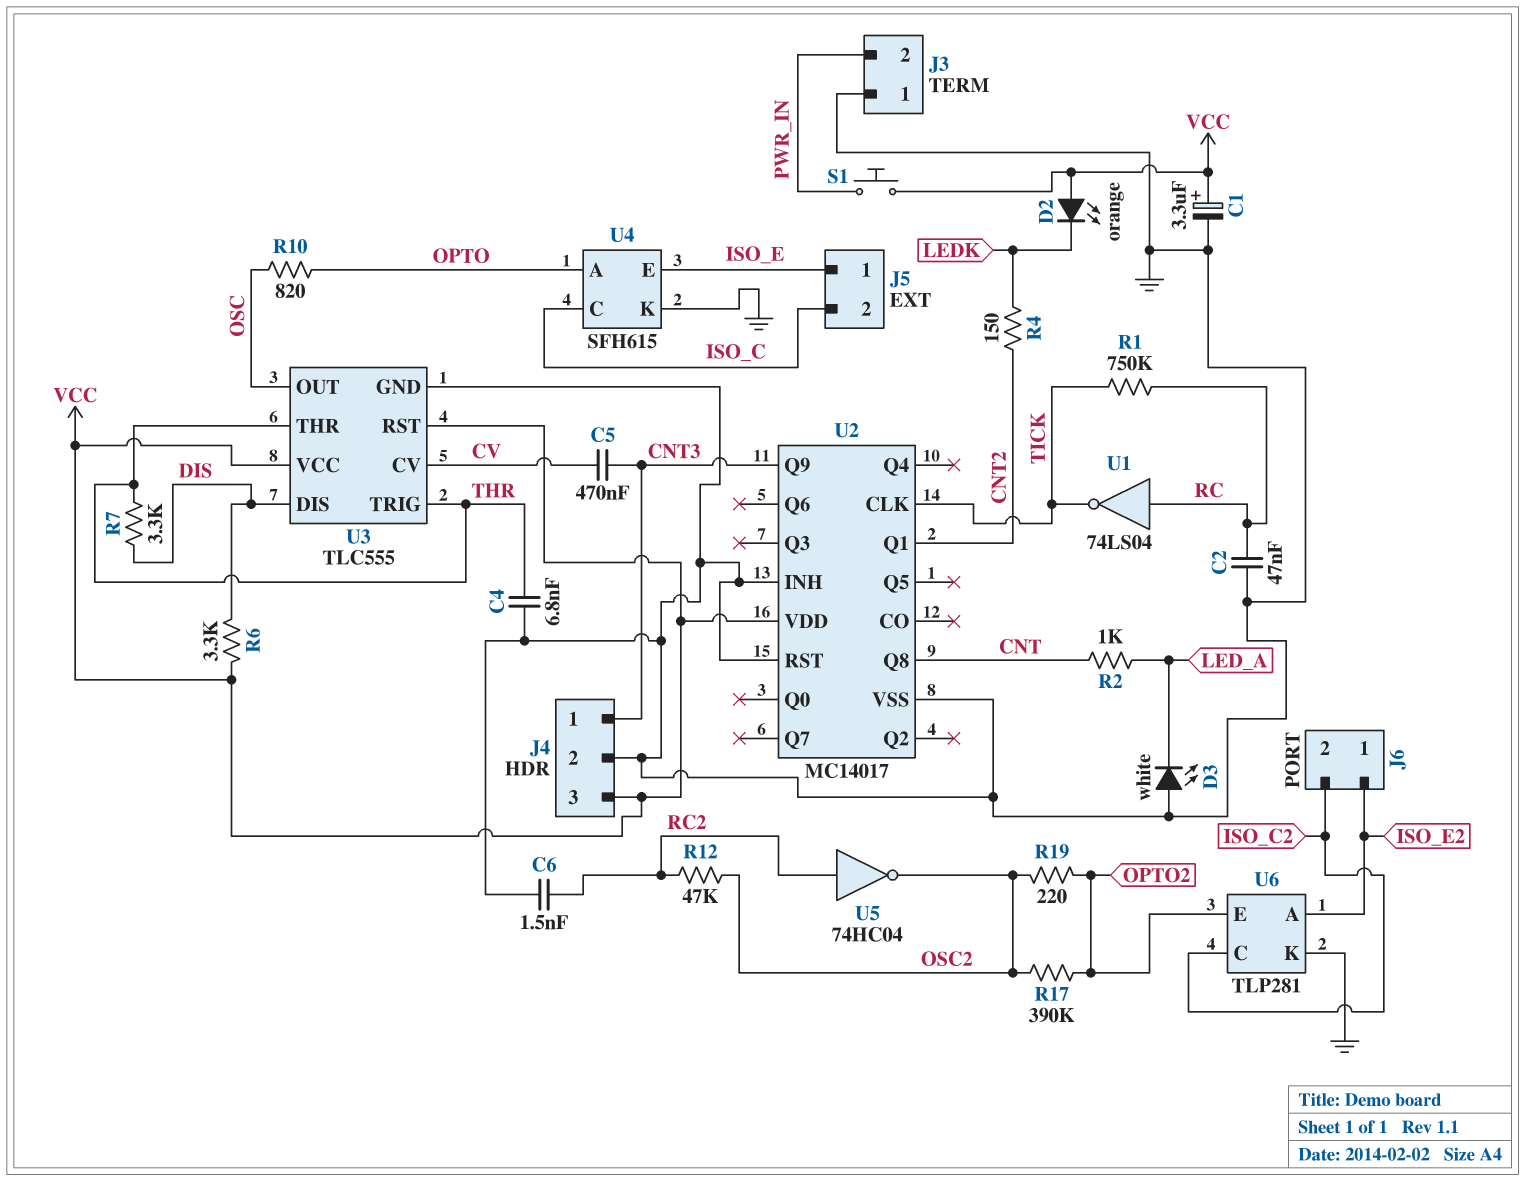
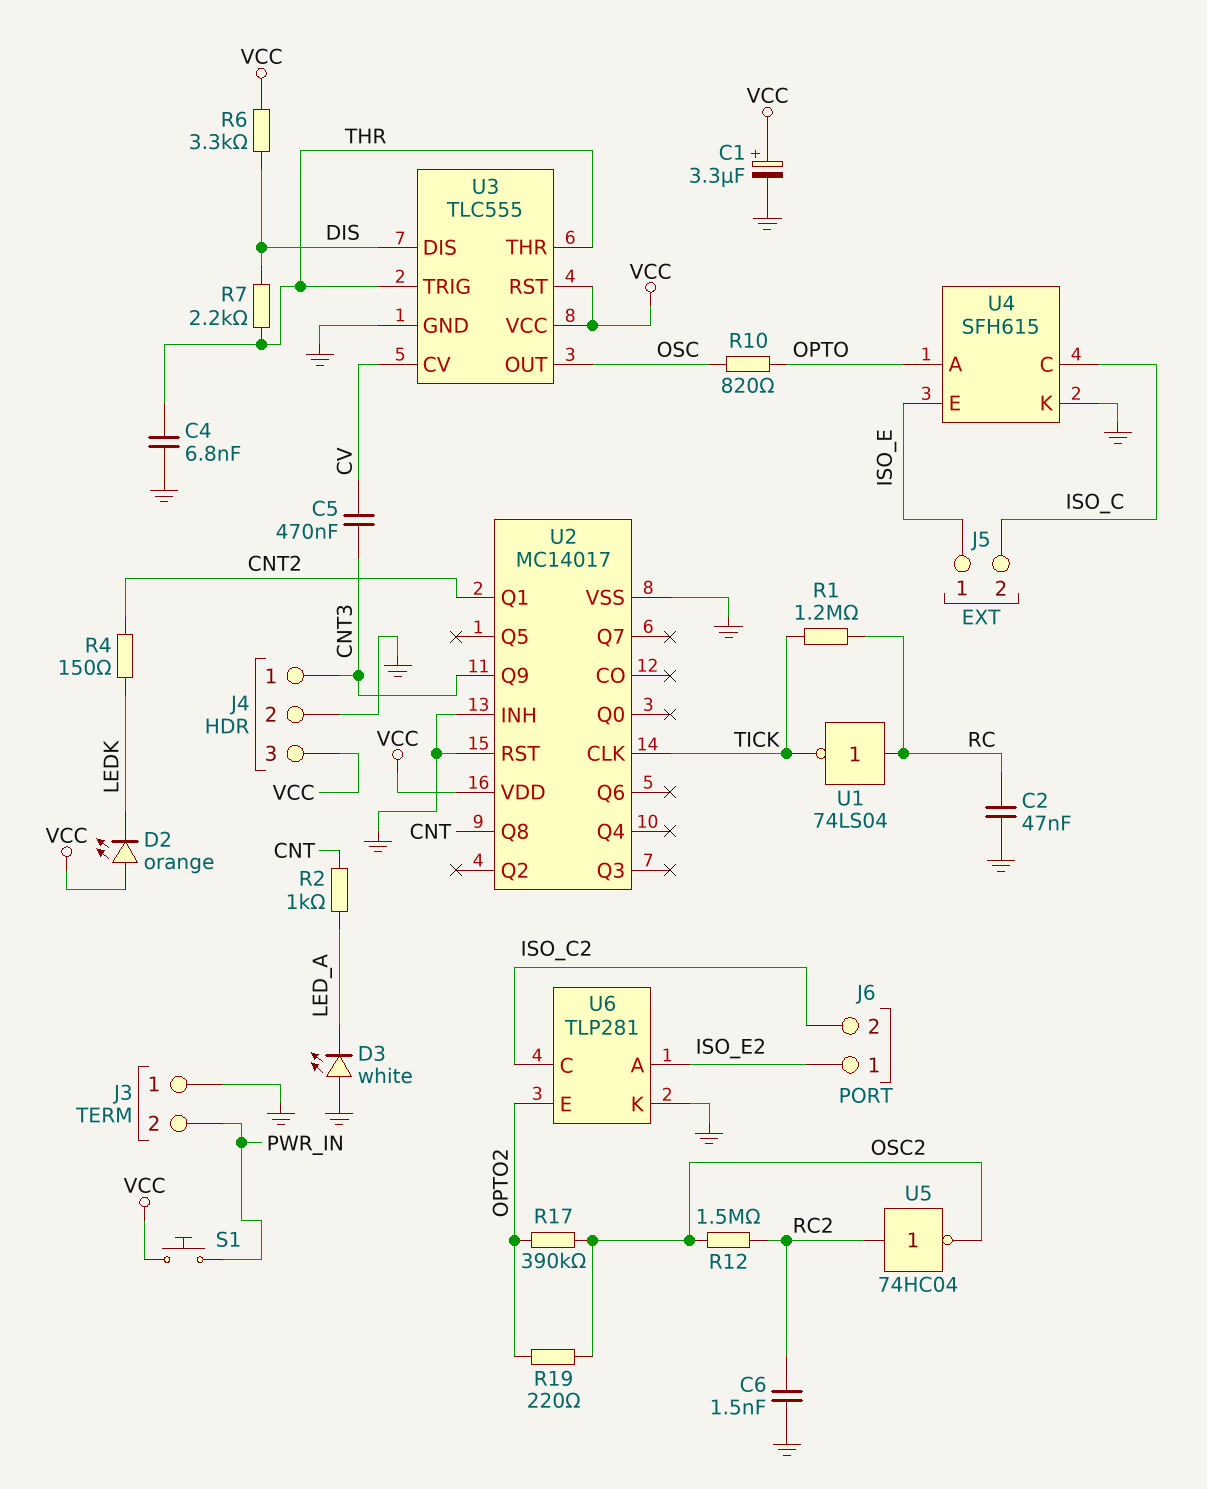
R1: 750k (RC, TICK) -> 1.2M (RC, TICK)
R7: 3.3k (DIS, THR) -> 2.2k (DIS, THR)
R12: 47k (OSC2, RC2) -> 1.5M (OSC2, RC2)

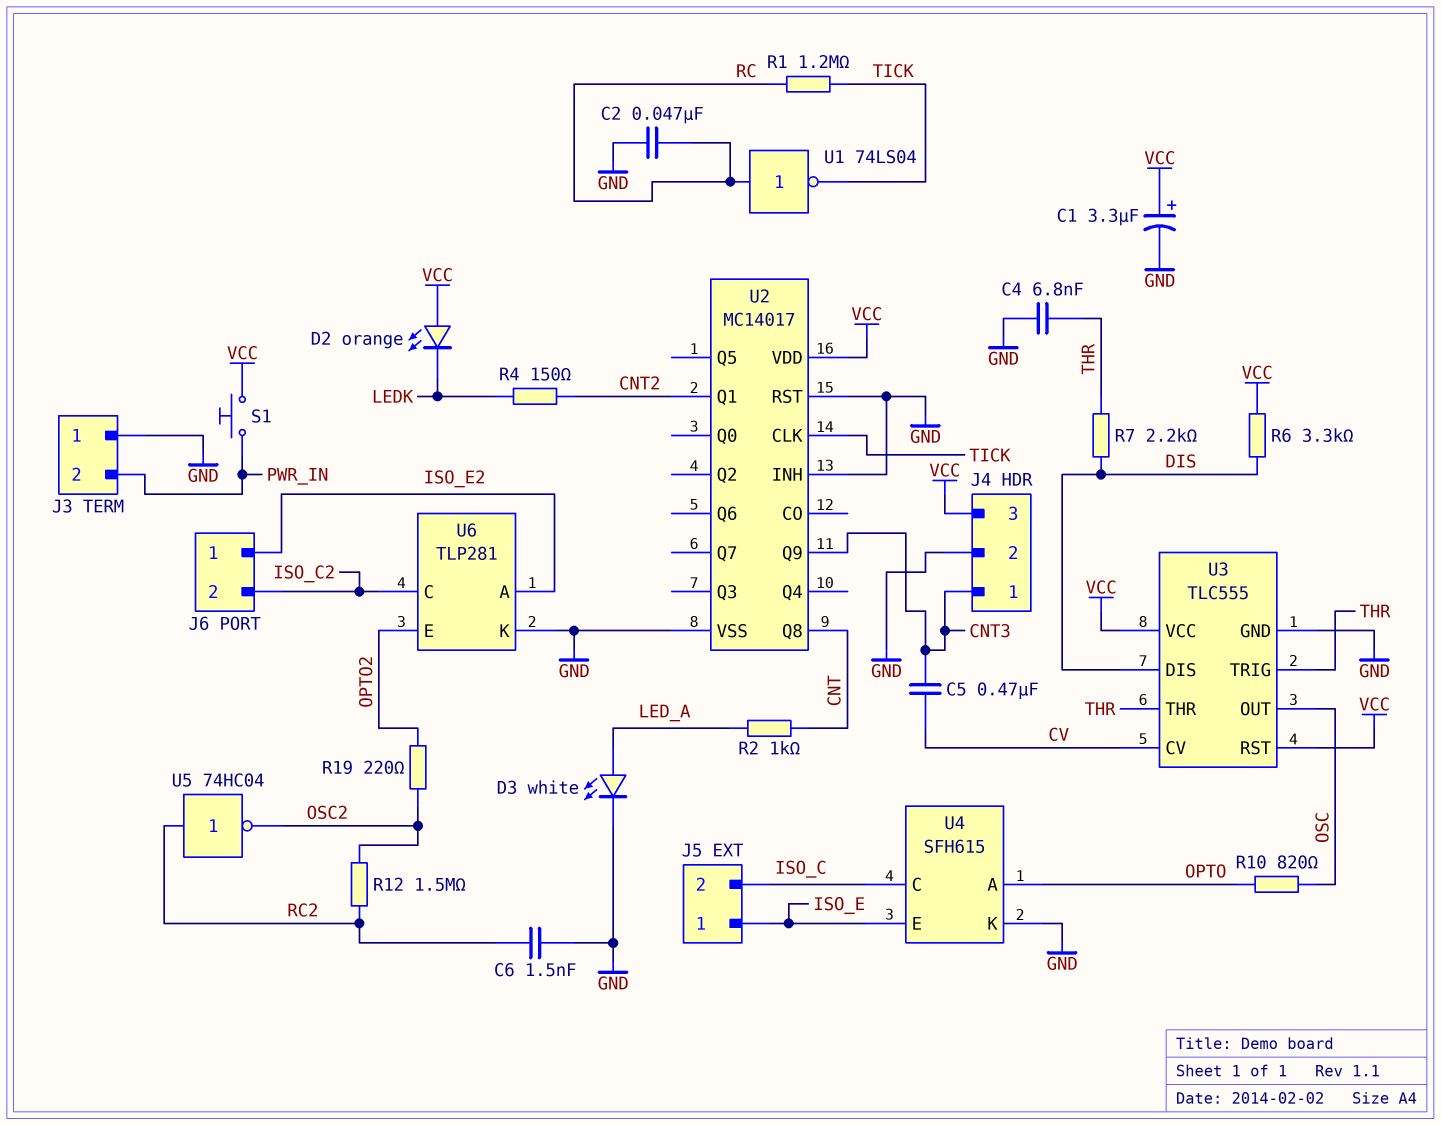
D3: LED white (A GND, K LED_A) -> LED white (A LED_A, K GND)
R17: 390k (OPTO2, OSC2) -> none

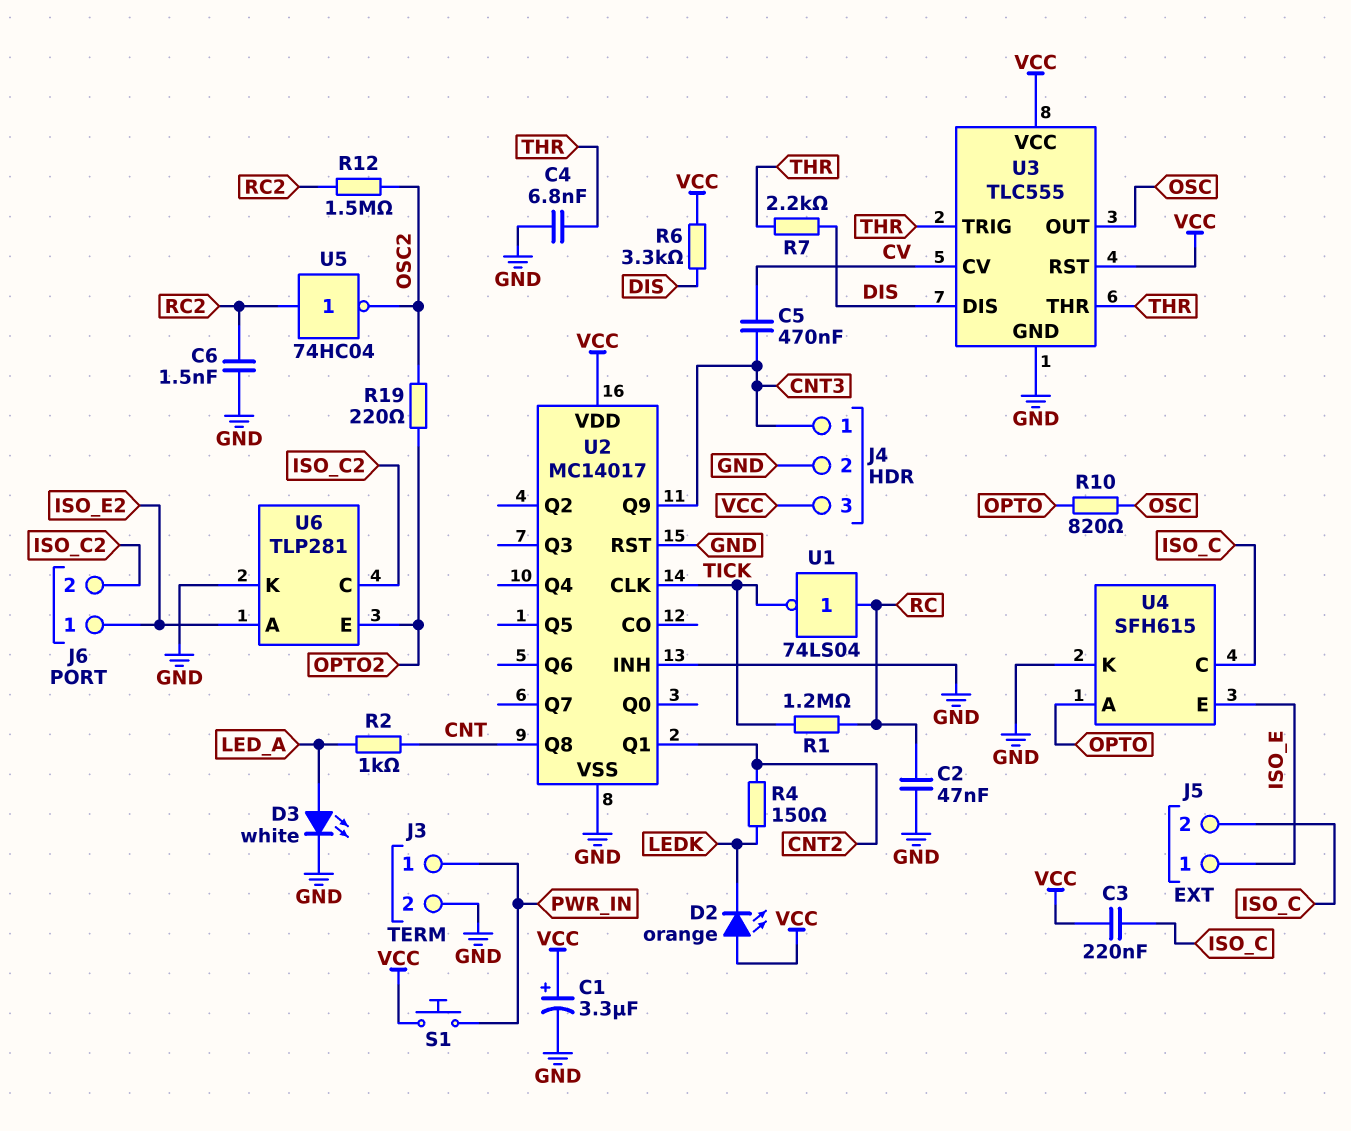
C3: none -> 220nF (ISO_C, VCC)
J3 pin 1: GND -> PWR_IN
J3 pin 2: PWR_IN -> GND

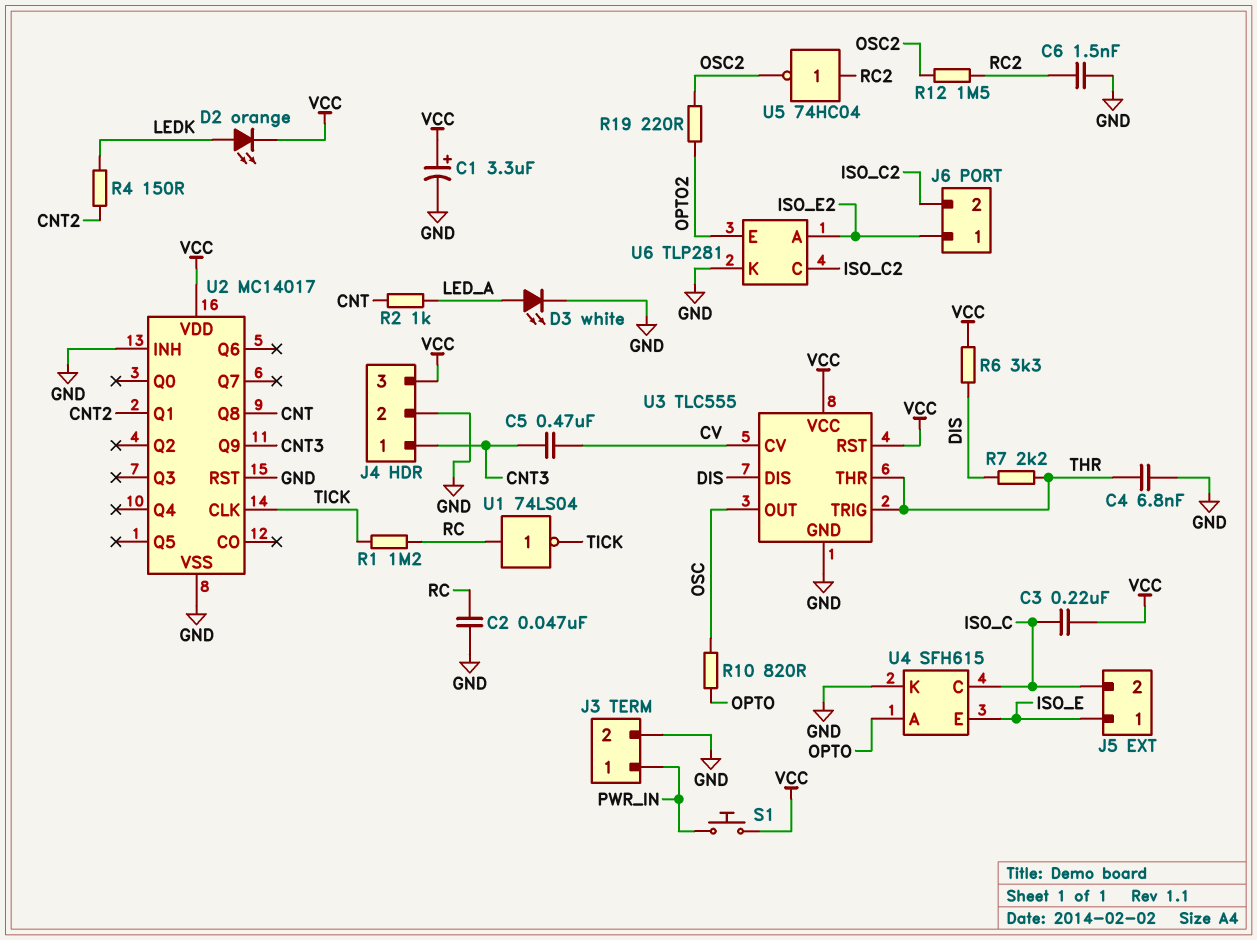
D2: LED orange (A VCC, K LEDK) -> LED orange (A LEDK, K VCC)

